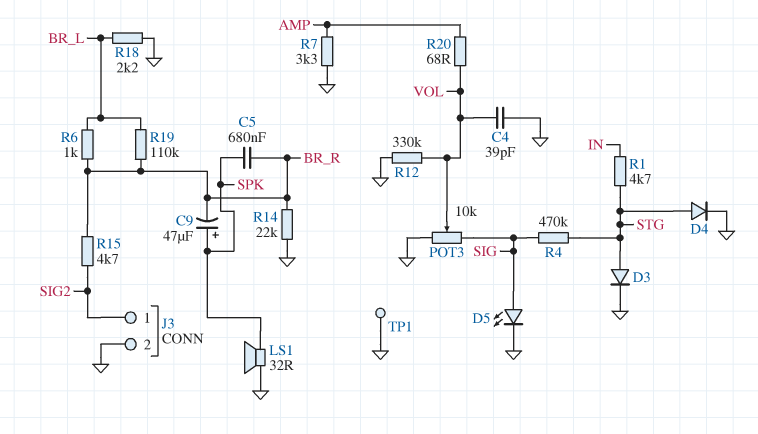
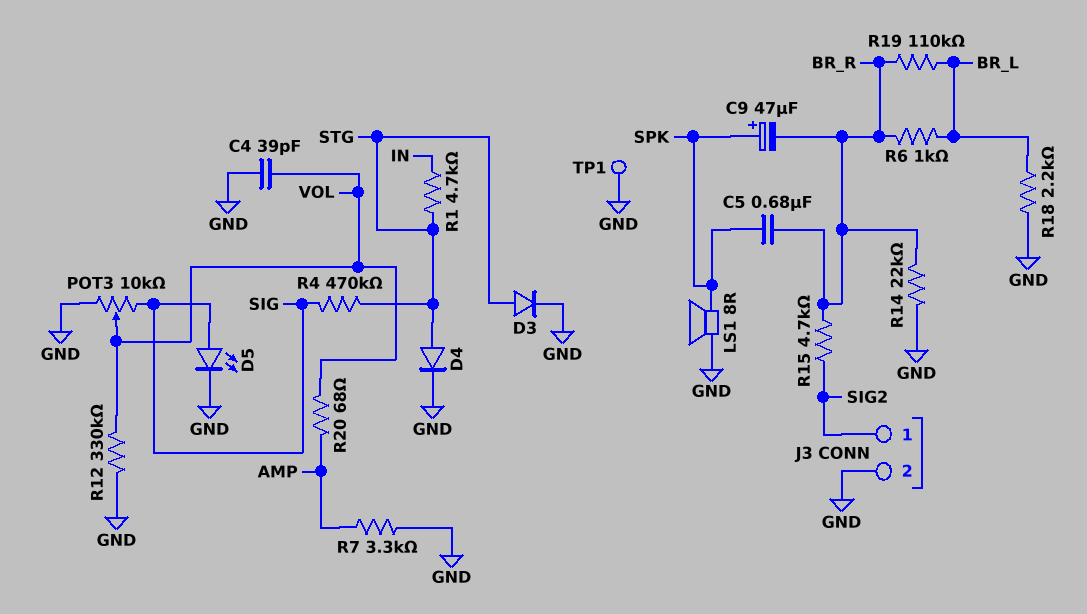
LS1: speaker 32R (GND, SPK) -> speaker 8R (GND, SPK)

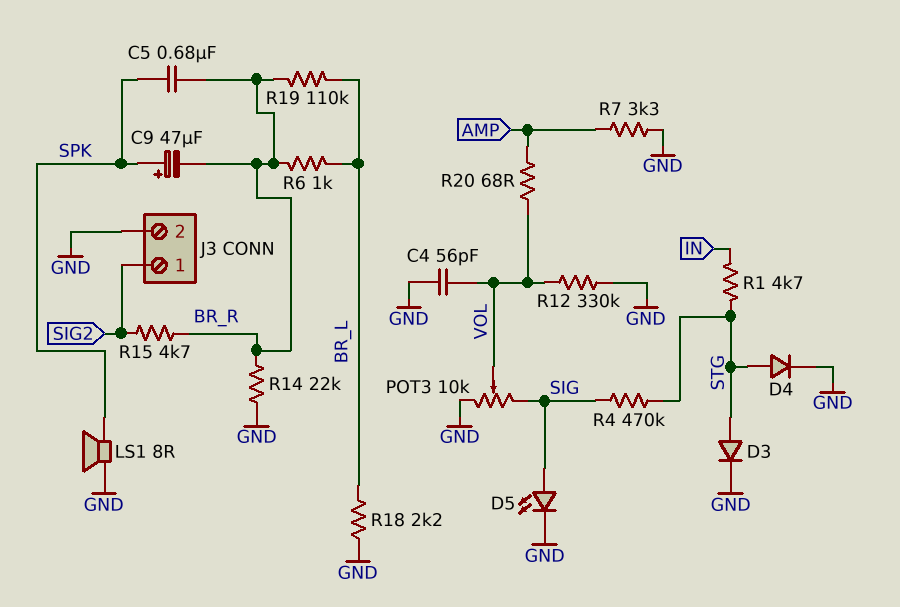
C4: 39pF (GND, VOL) -> 56pF (GND, VOL)
TP1: test point (GND) -> none

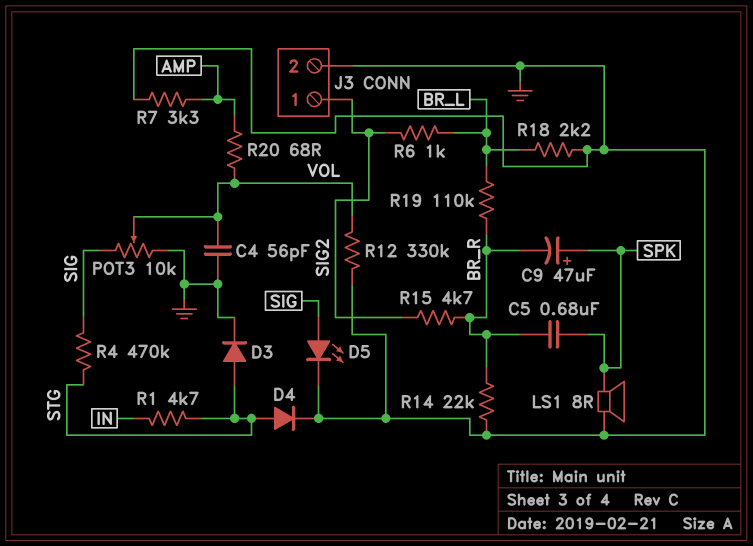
R6: 1k (BR_L, BR_R) -> 1k (BR_L, SIG2)

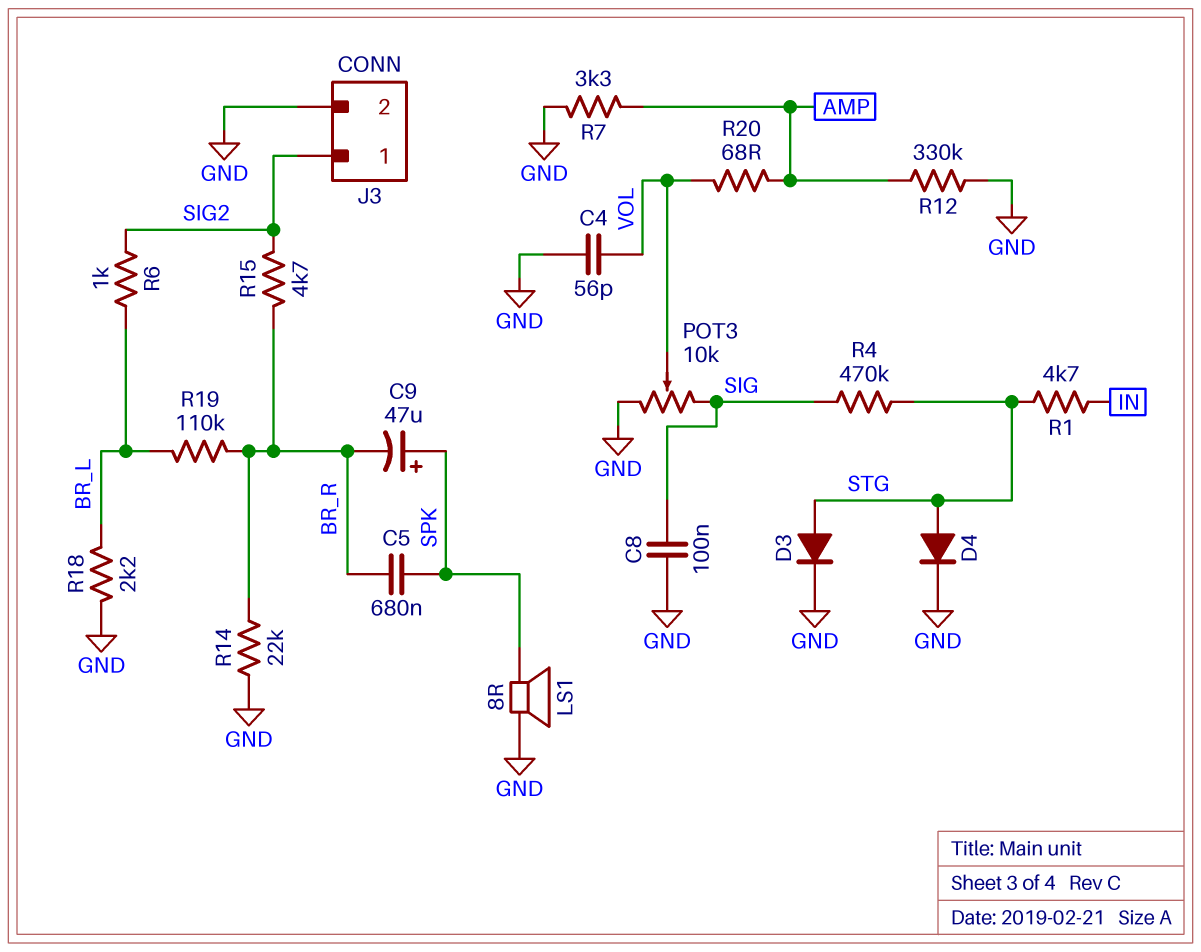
C8: none -> 100nF (GND, SIG)
D5: LED (A SIG, K GND) -> none
R12: 330k (GND, VOL) -> 330k (AMP, GND)

